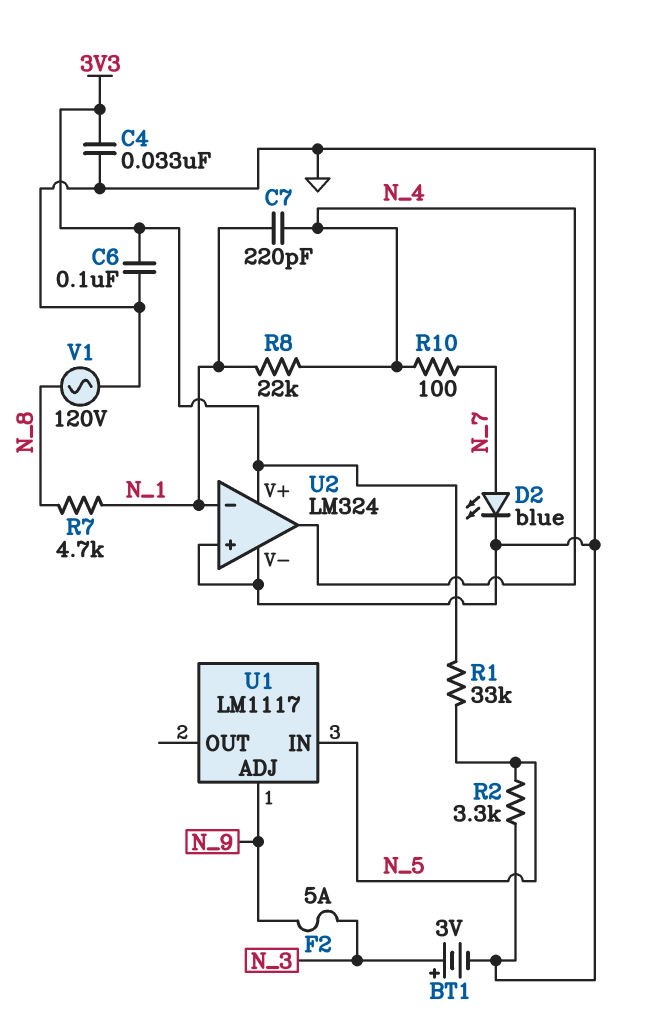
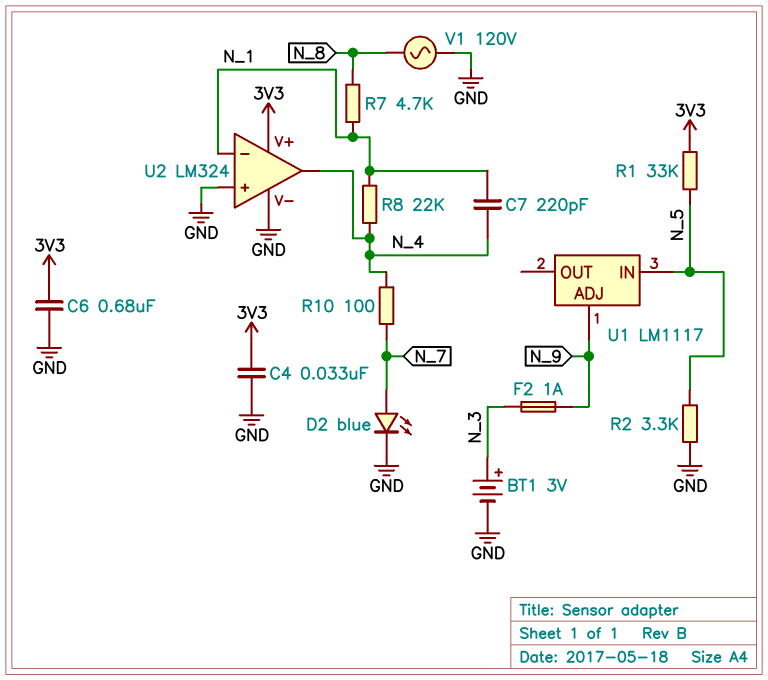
C6: 100nF (3V3, GND) -> 680nF (3V3, GND)
F2: 5A (N_3, N_9) -> 1A (N_3, N_9)

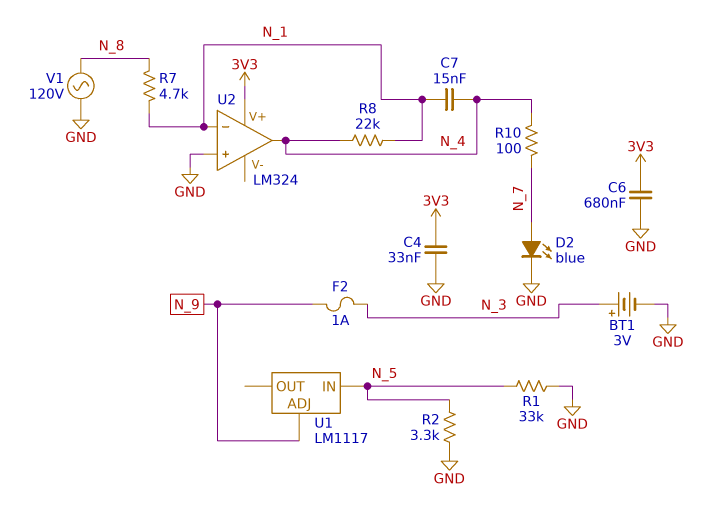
C7: 220pF (N_1, N_4) -> 15nF (N_1, N_4)
R1: 33k (3V3, N_5) -> 33k (GND, N_5)
U2 pin V-: GND -> none

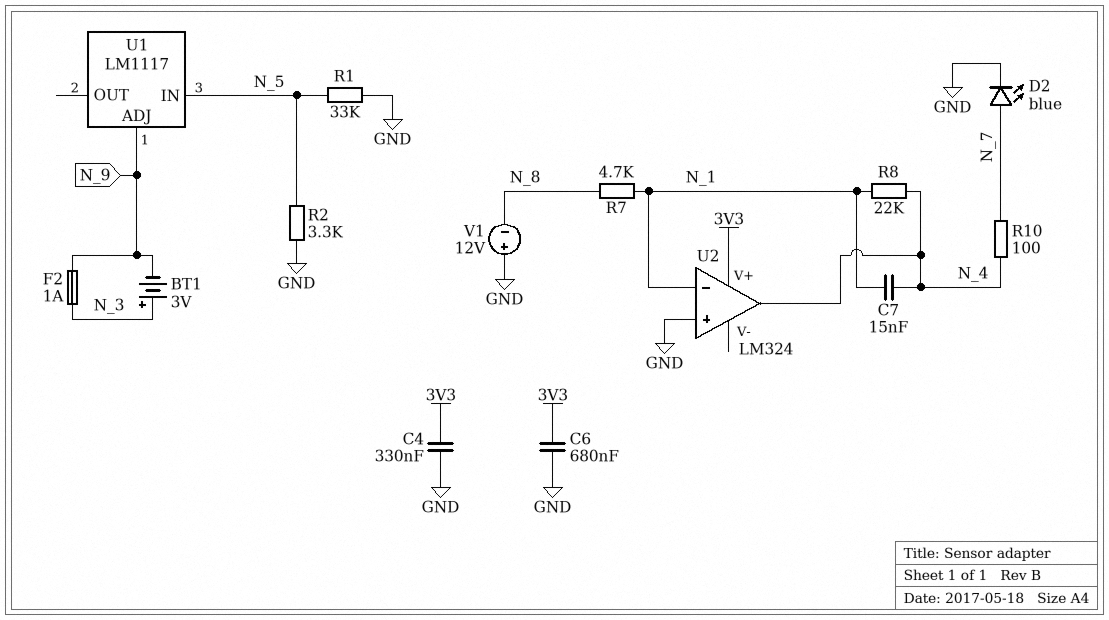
BT1: 3V (plus N_3, minus GND) -> 3V (plus N_3, minus N_9)
C4: 33nF (3V3, GND) -> 330nF (3V3, GND)
V1: AC 120V (GND, N_8) -> 12V (plus GND, minus N_8)

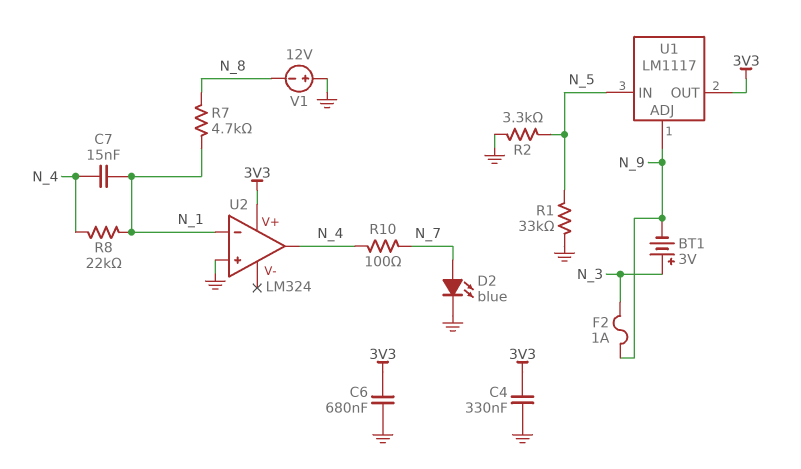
U1 pin OUT: none -> 3V3

